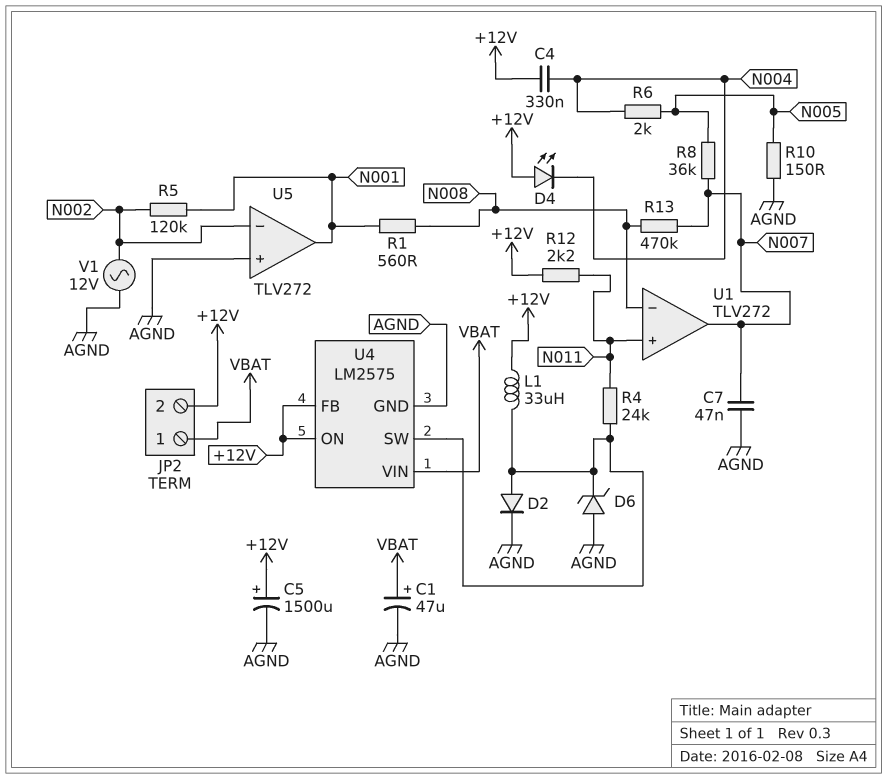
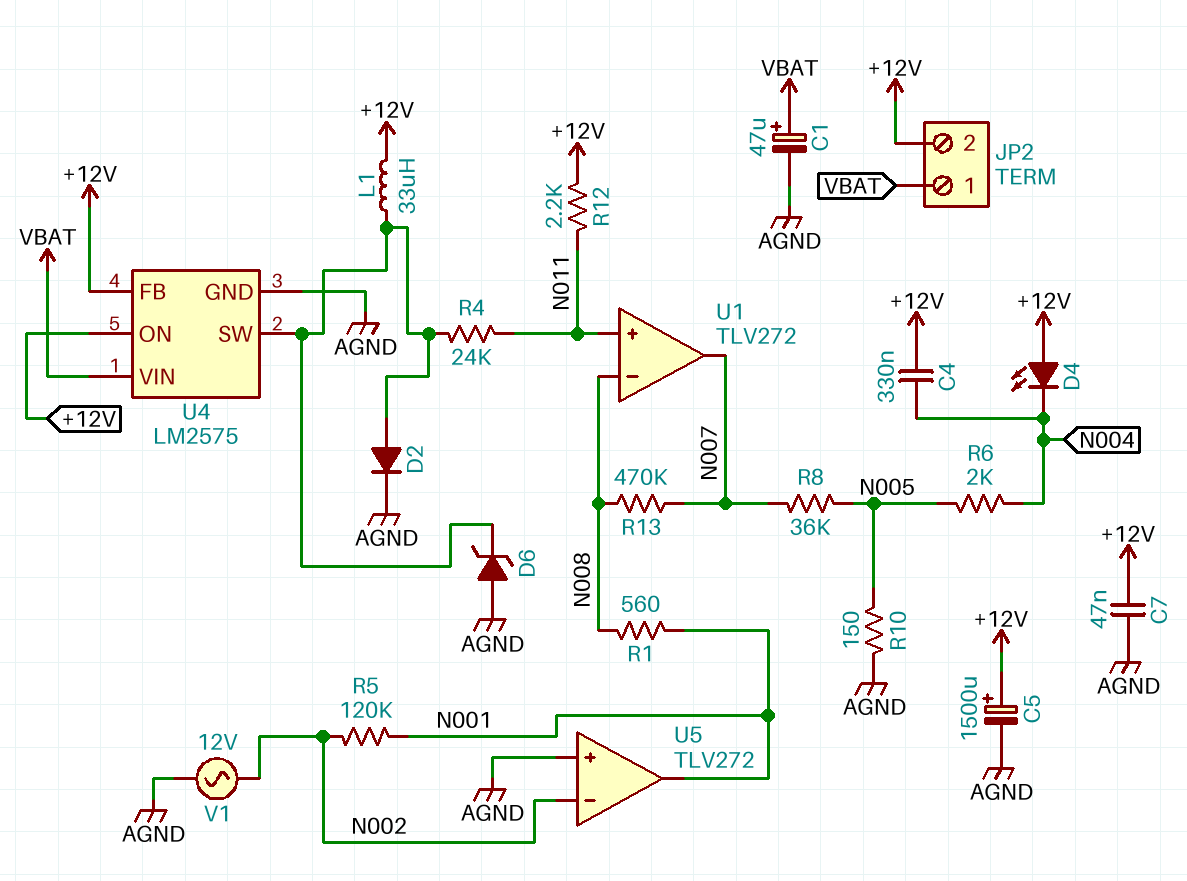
C7: 47nF (AGND, N007) -> 47nF (+12V, AGND)

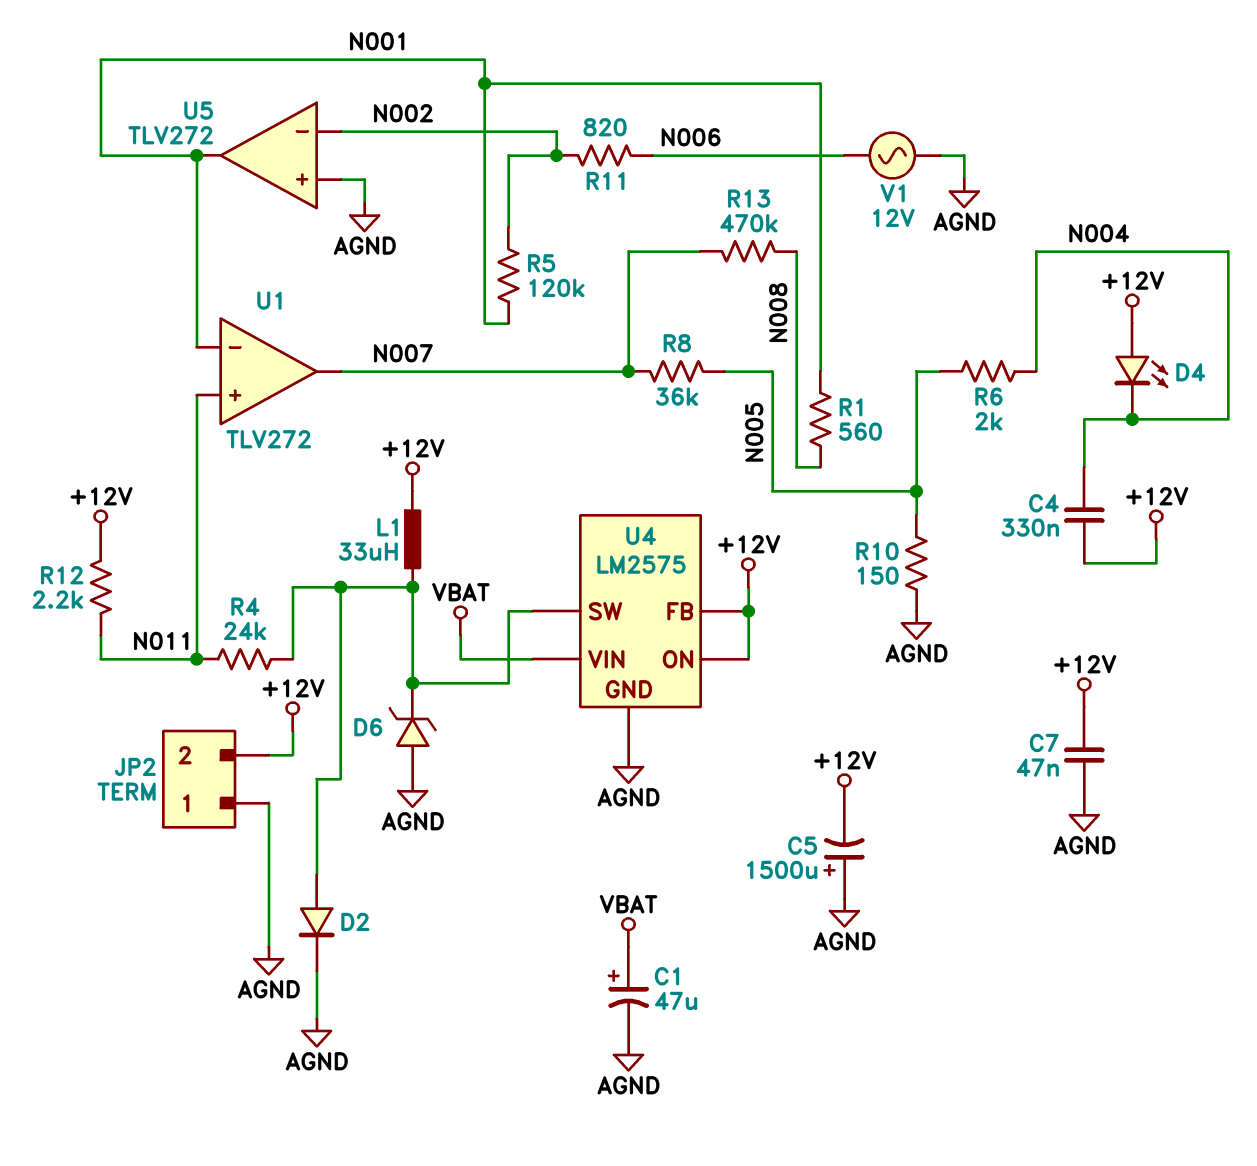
C5: 1500uF (plus +12V, minus AGND) -> 1500uF (plus AGND, minus +12V)
JP2 pin 1: VBAT -> AGND
R11: none -> 820 (N002, N006)
U1 pin in-: N008 -> N001
V1: AC 12V (AGND, N002) -> AC 12V (AGND, N006)

